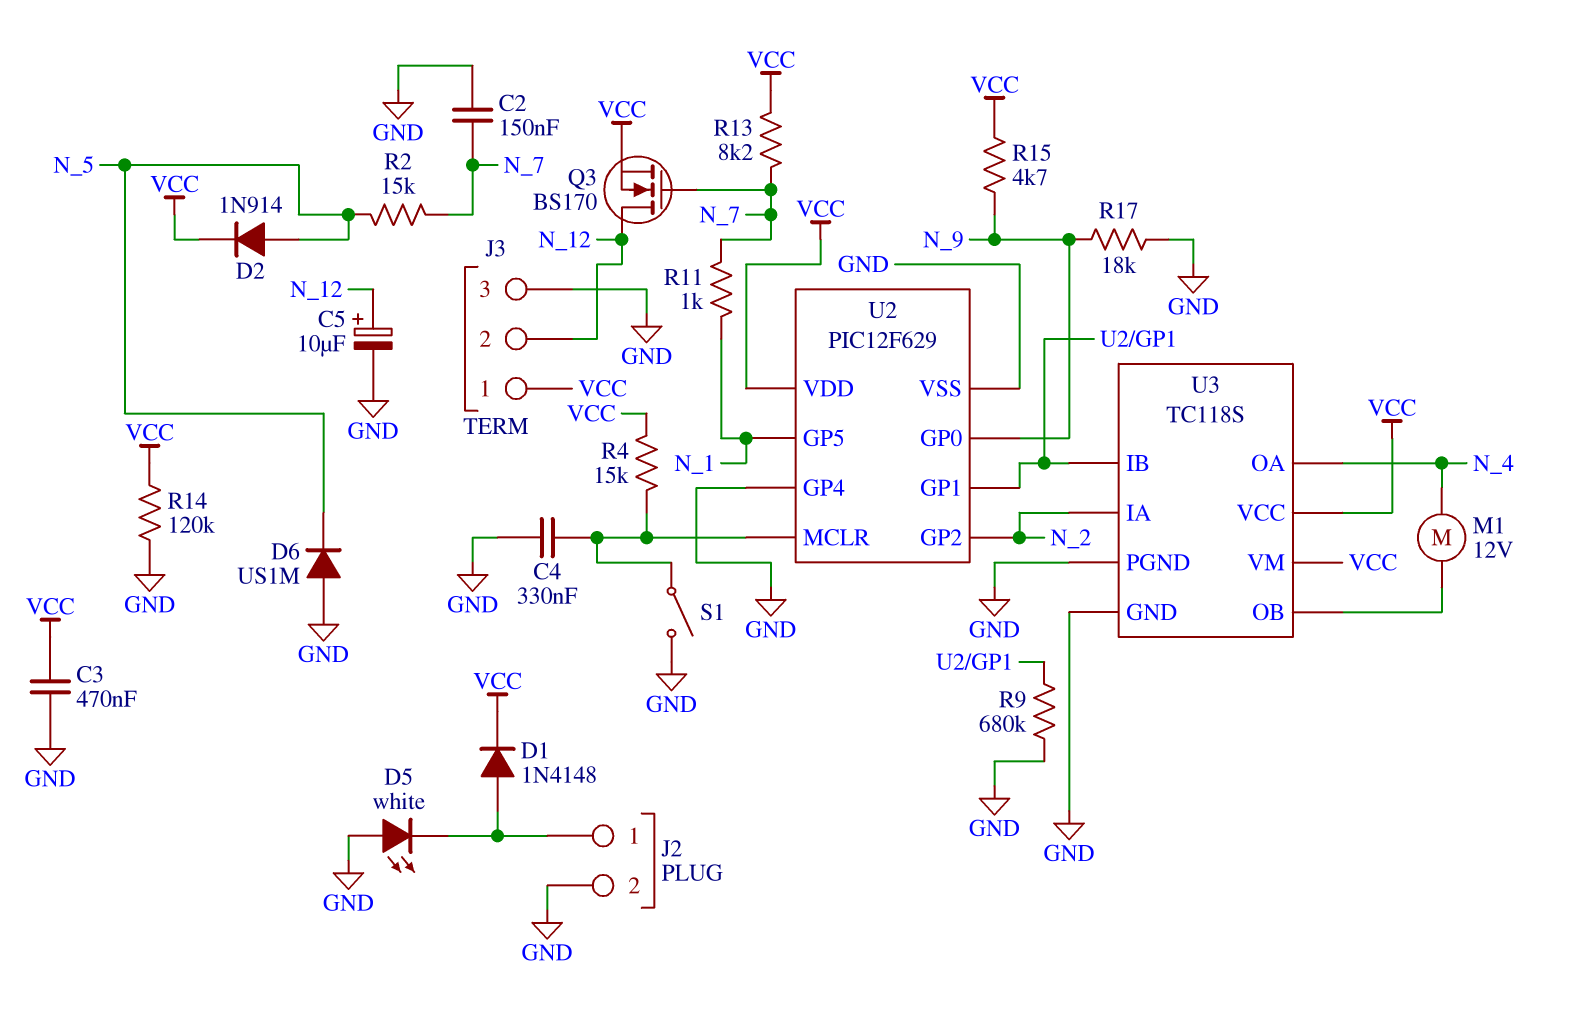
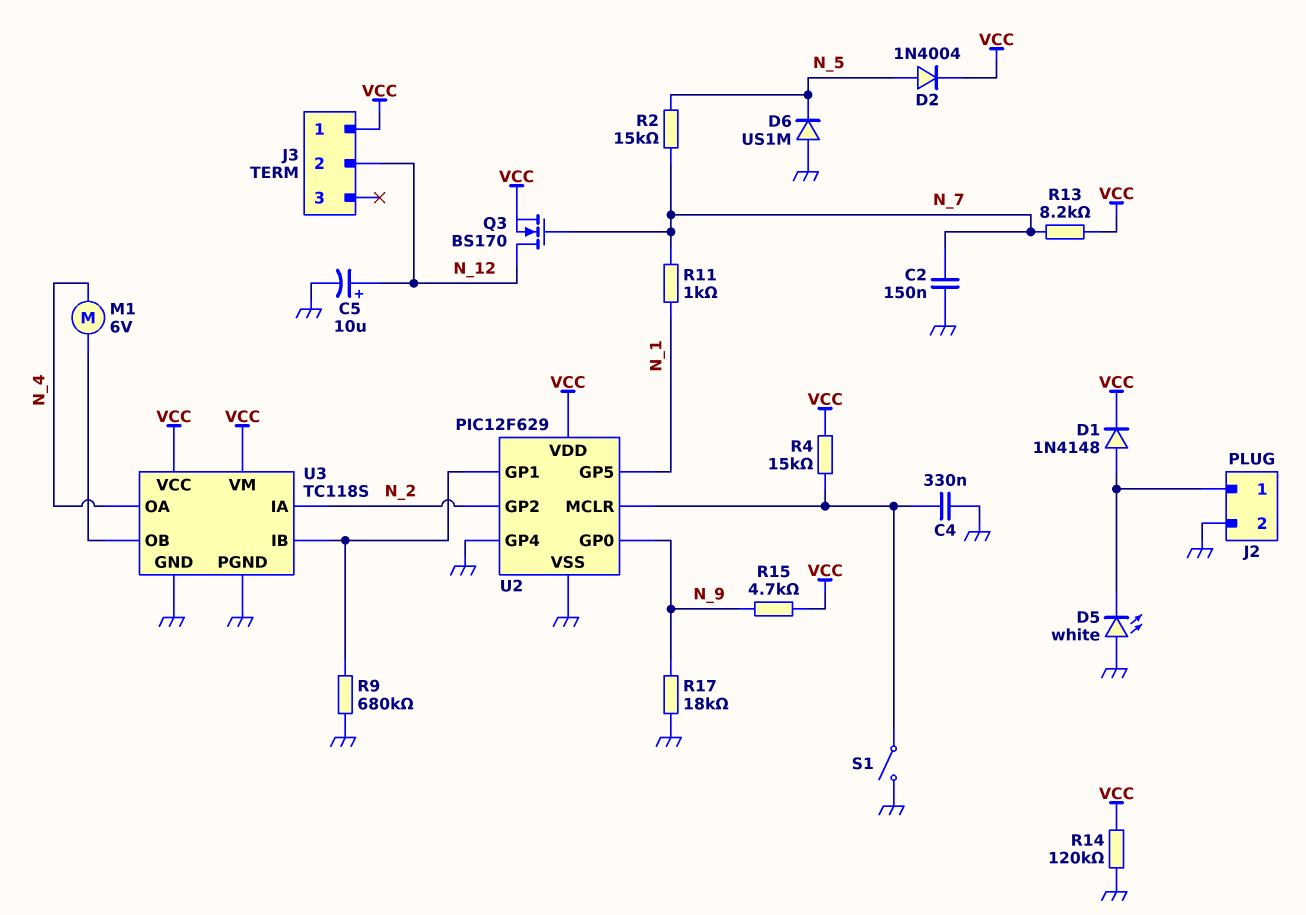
C3: 470nF (GND, VCC) -> none
D2: diode 1N914 (A N_5, K VCC) -> diode 1N4004 (A N_5, K VCC)
J3 pin 3: GND -> none
M1: motor 12V (N_4, U3/OB) -> motor 6V (N_4, U3/OB)

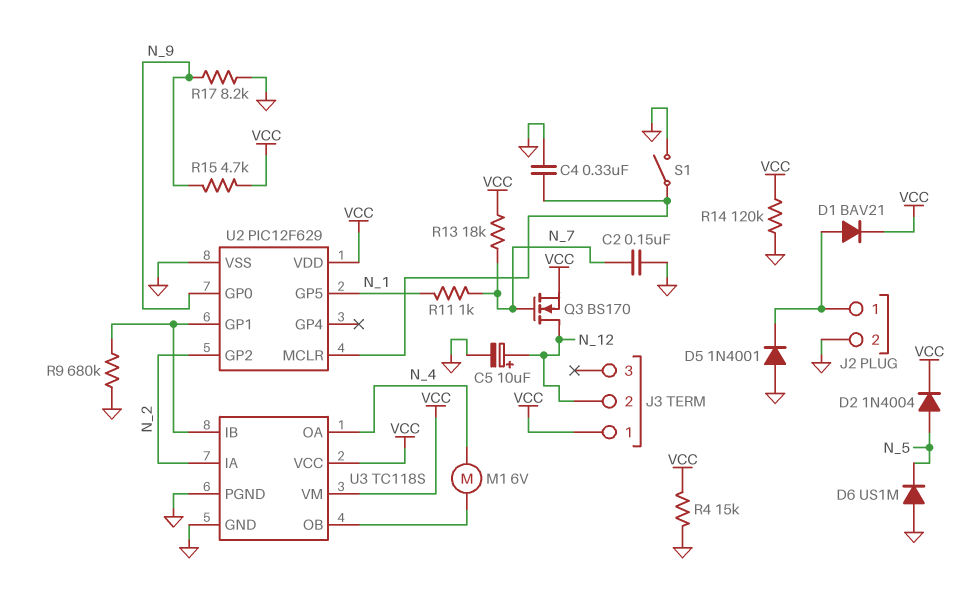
D1: diode 1N4148 (A J2/1, K VCC) -> diode BAV21 (A J2/1, K VCC)
D5: LED white (A GND, K J2/1) -> diode 1N4001 (A GND, K J2/1)
R2: 15k (N_5, N_7) -> none
R4: 15k (U2/MCLR, VCC) -> 15k (GND, VCC)
R13: 8.2k (N_7, VCC) -> 18k (N_7, VCC)
R17: 18k (GND, N_9) -> 8.2k (GND, N_9)
U2 pin GP4: GND -> none

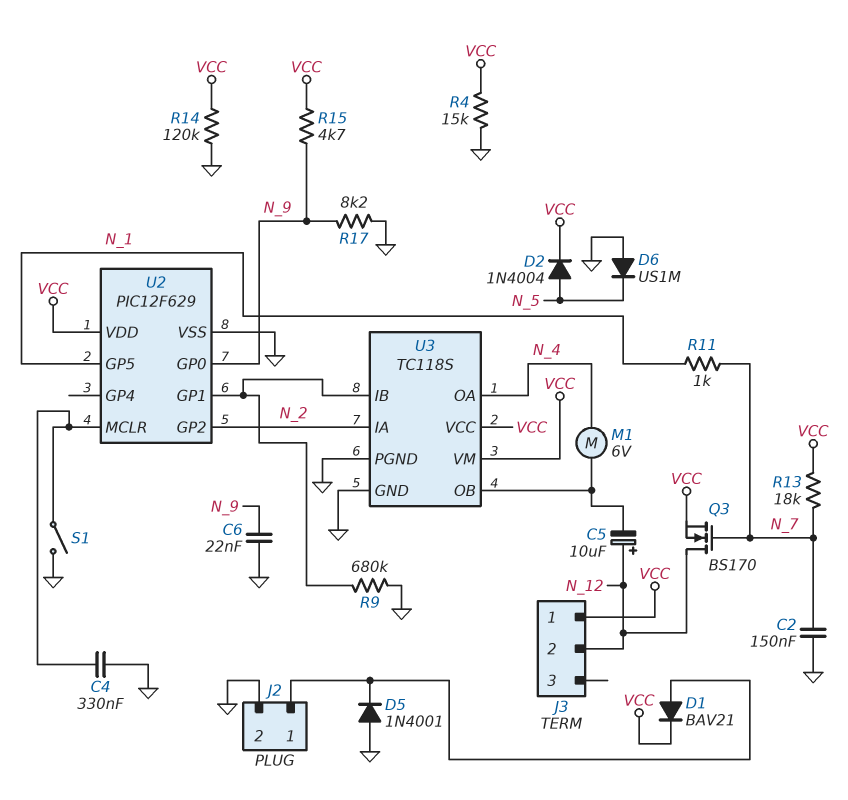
C5: 10uF (plus N_12, minus GND) -> 10uF (plus N_12, minus U3/OB)
C6: none -> 22nF (GND, N_9)

